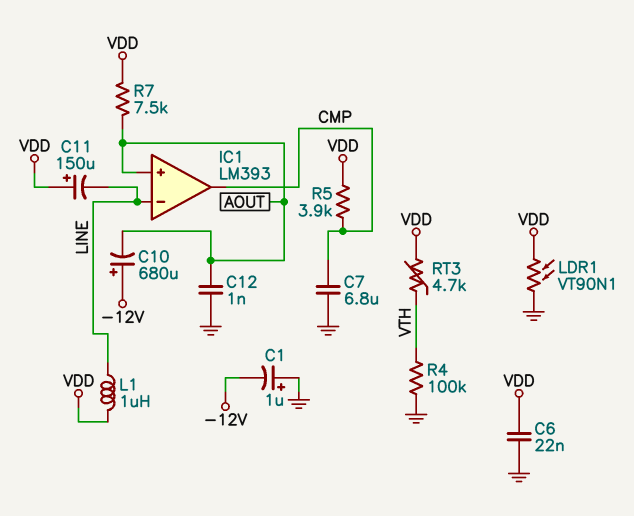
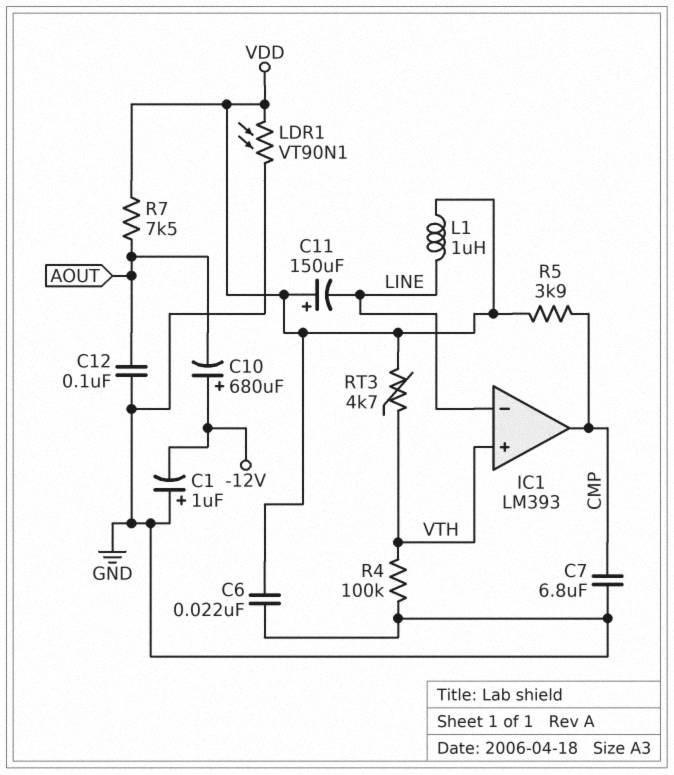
C12: 1nF (AOUT, GND) -> 100nF (AOUT, GND)
IC1 pin in+: AOUT -> VTH

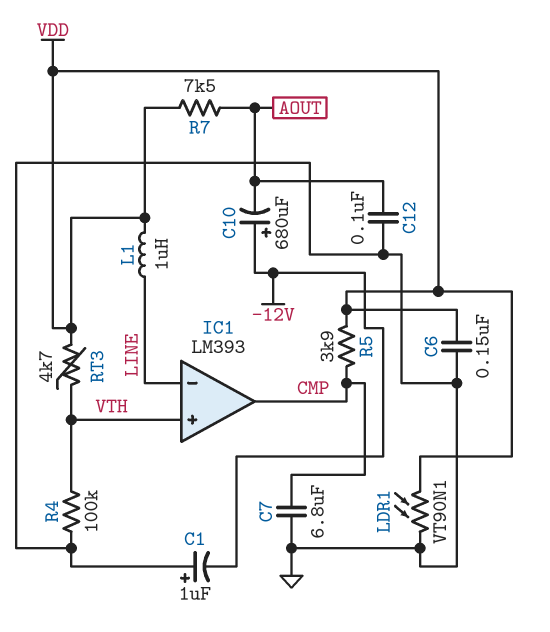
C6: 22nF (GND, VDD) -> 150nF (GND, VDD)
C11: 150uF (plus VDD, minus LINE) -> none

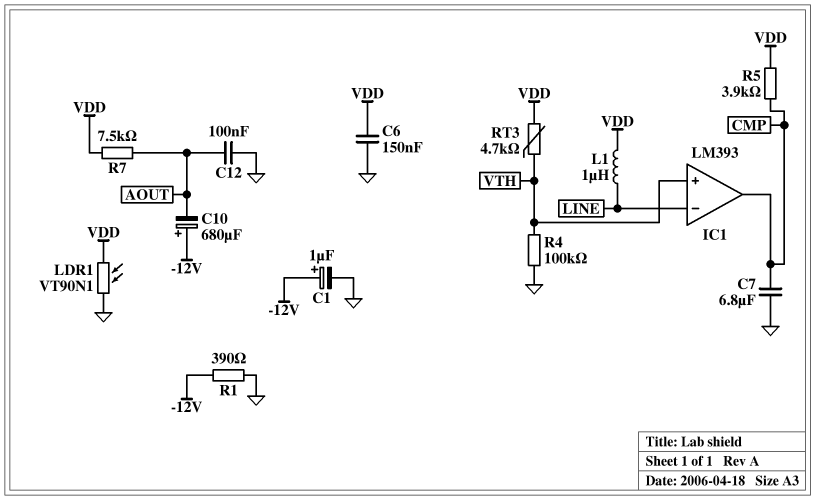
C1: 1uF (plus GND, minus -12V) -> 1uF (plus -12V, minus GND)
R1: none -> 390 (-12V, GND)

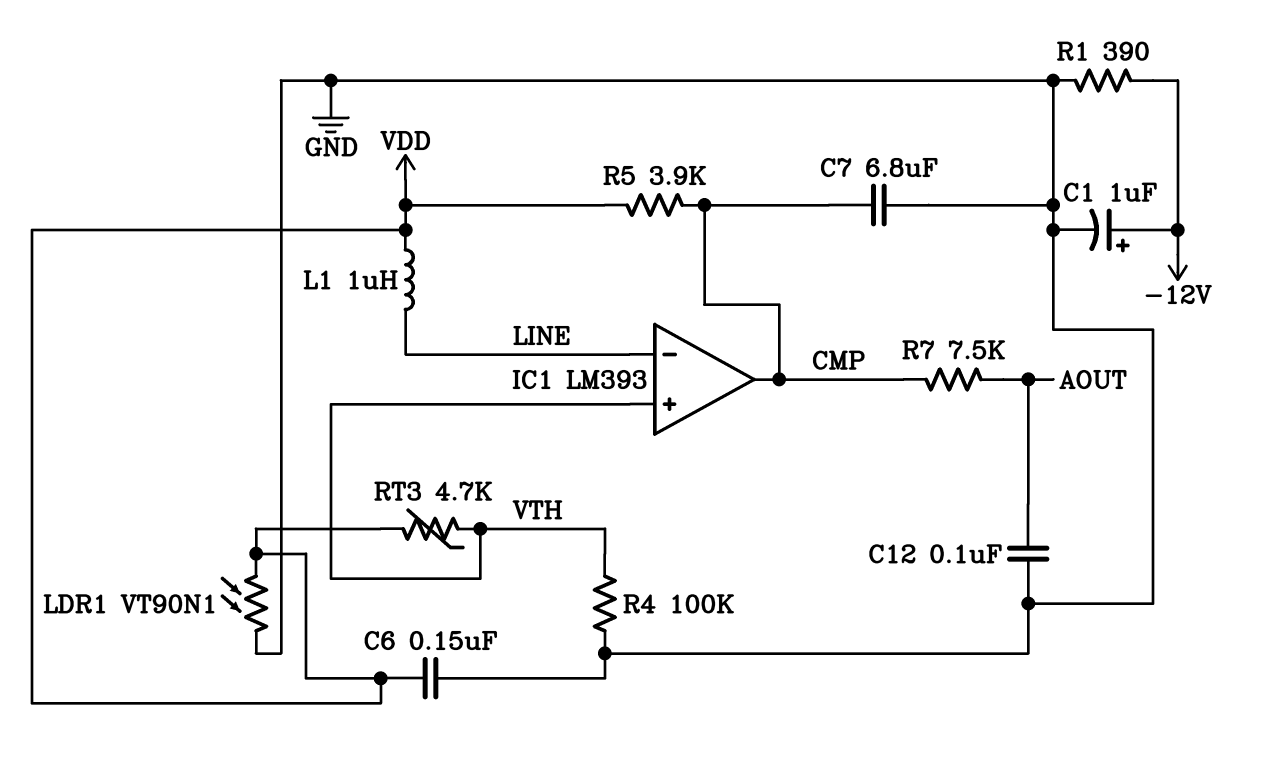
C10: 680uF (plus -12V, minus AOUT) -> none
R7: 7.5k (AOUT, VDD) -> 7.5k (AOUT, CMP)

